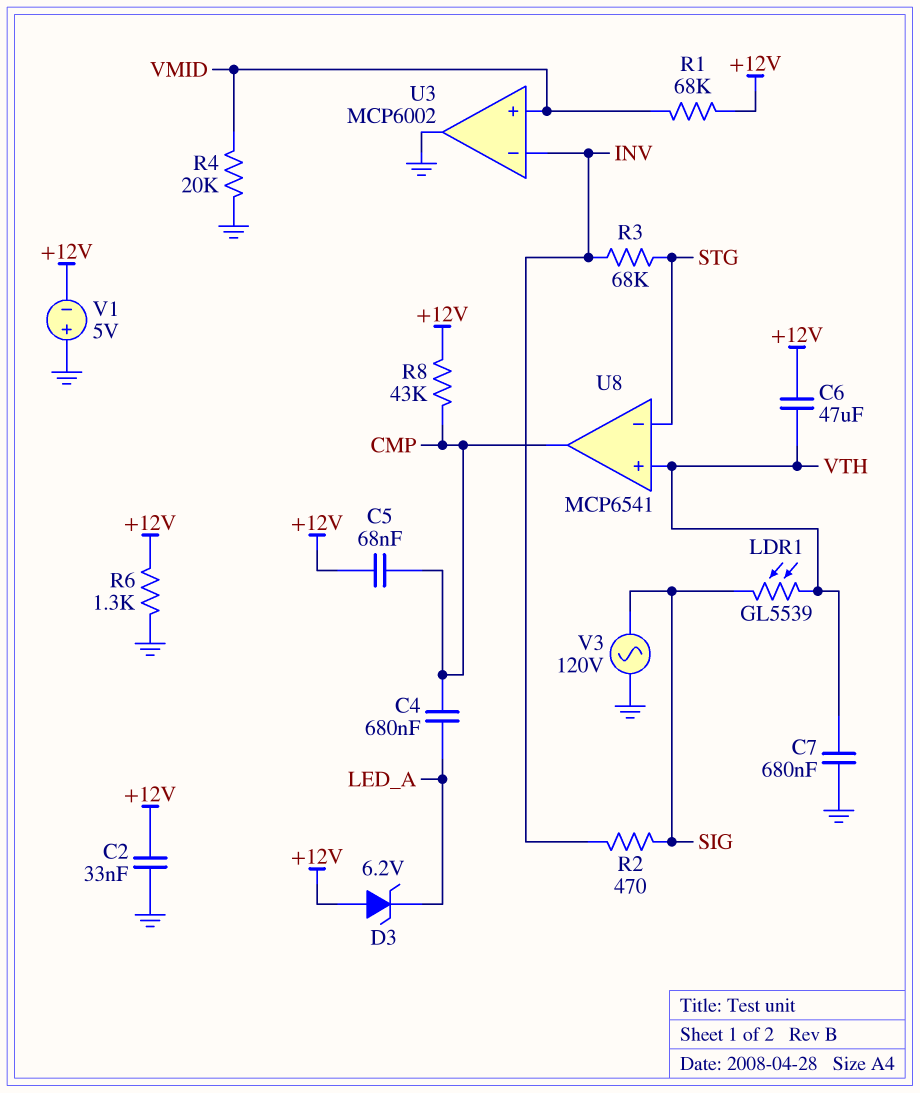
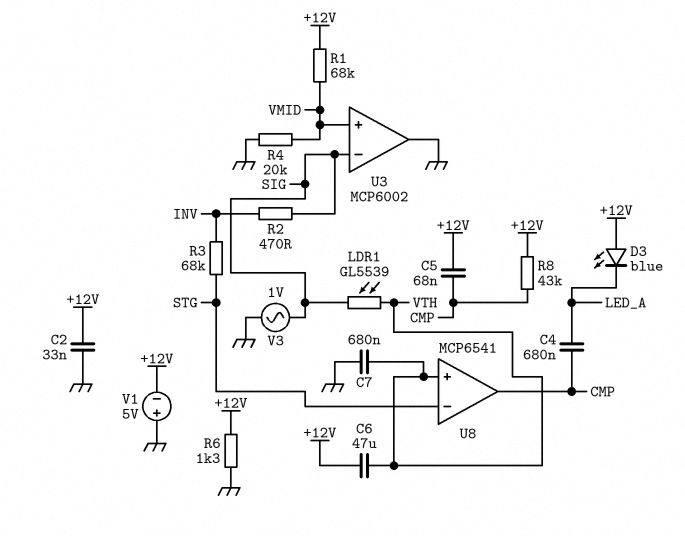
D3: zener 6.2V (A +12V, K LED_A) -> LED blue (A +12V, K LED_A)
U3 pin in-: INV -> SIG
V3: AC 120V (GND, SIG) -> AC 1V (GND, SIG)

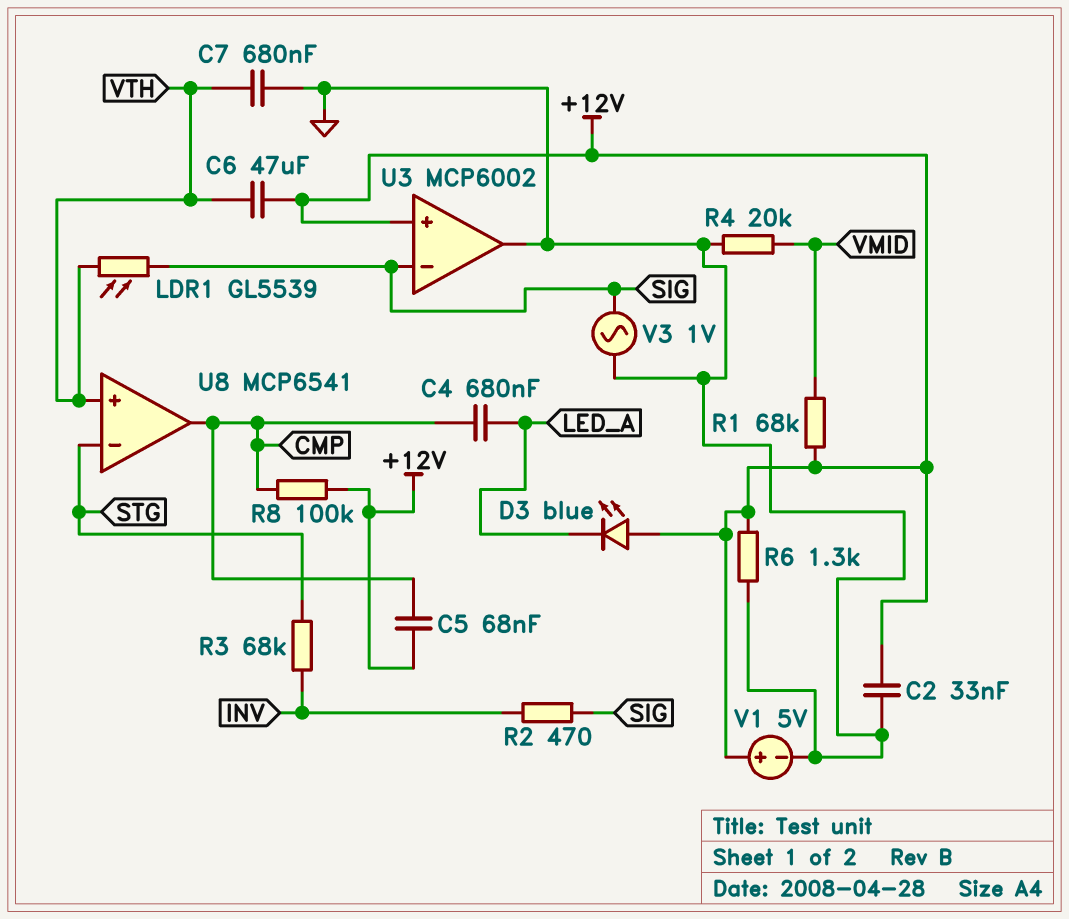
R8: 43k (+12V, CMP) -> 100k (+12V, CMP)
U3 pin in+: VMID -> +12V
V1: 5V (plus GND, minus +12V) -> 5V (plus +12V, minus GND)

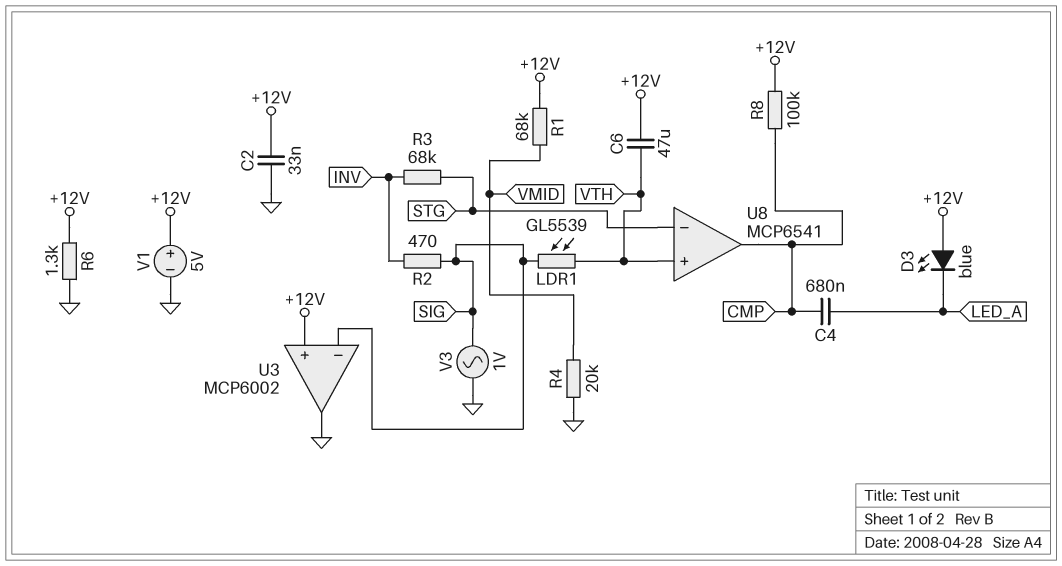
C5: 68nF (+12V, CMP) -> none
C7: 680nF (GND, VTH) -> none

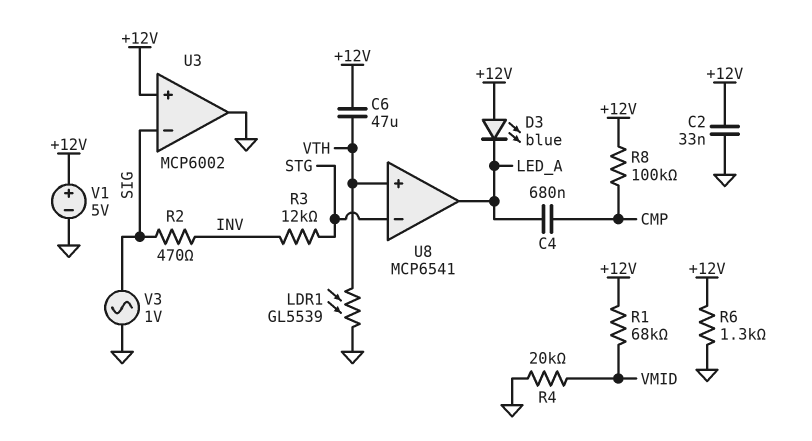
LDR1: GL5539 (SIG, VTH) -> GL5539 (GND, VTH)
R3: 68k (INV, STG) -> 12k (INV, STG)
U8 pin out: CMP -> LED_A

